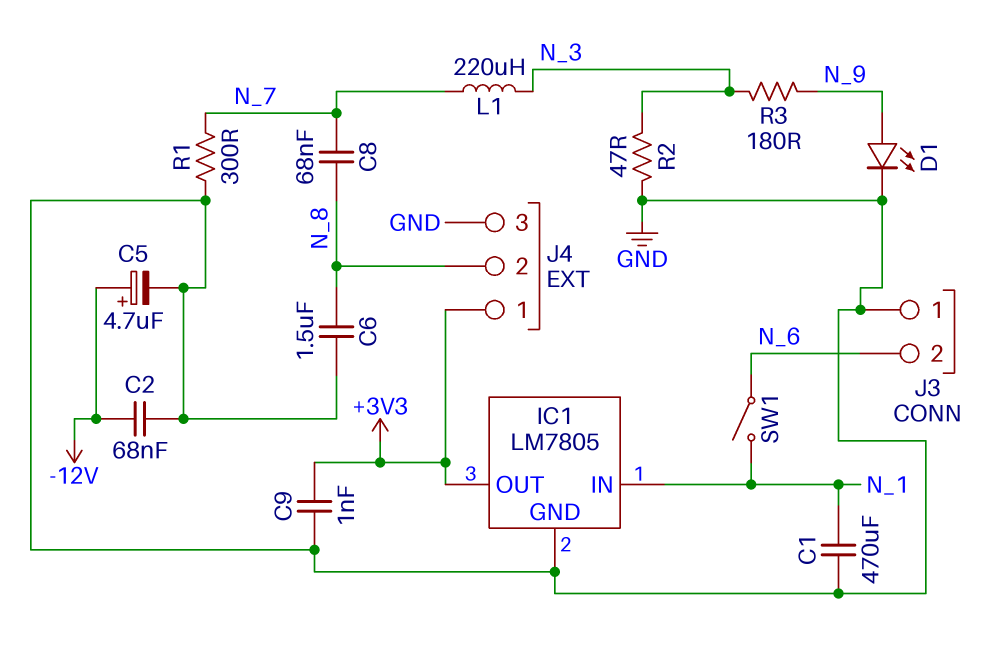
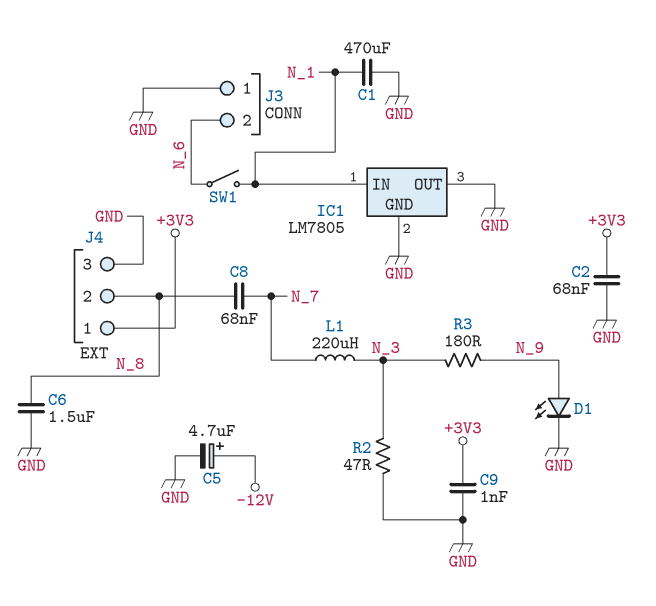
C2: 68nF (-12V, GND) -> 68nF (+3V3, GND)
IC1 pin OUT: +3V3 -> GND
R1: 300 (GND, N_7) -> none

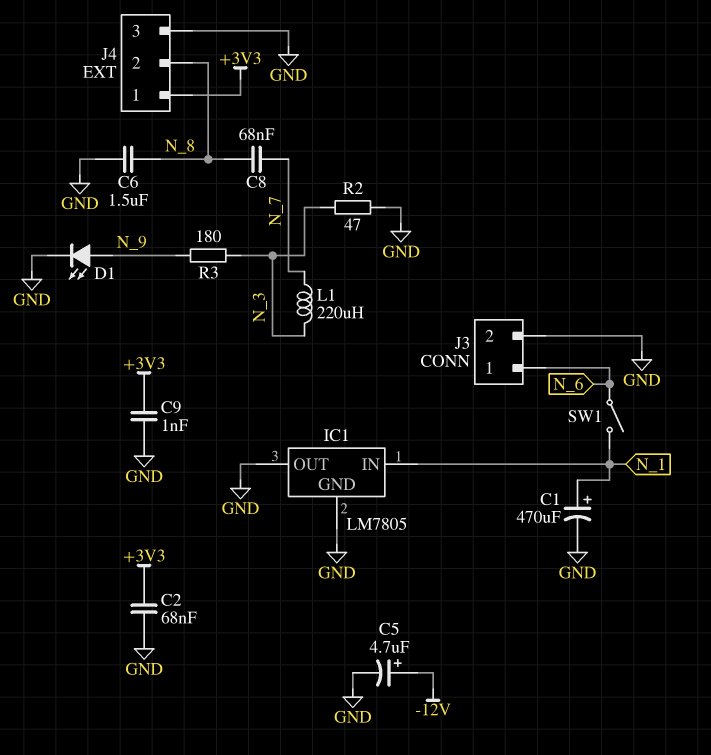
C1: 470uF (GND, N_1) -> 470uF (plus N_1, minus GND)
J3 pin 1: GND -> N_6
J3 pin 2: N_6 -> GND

